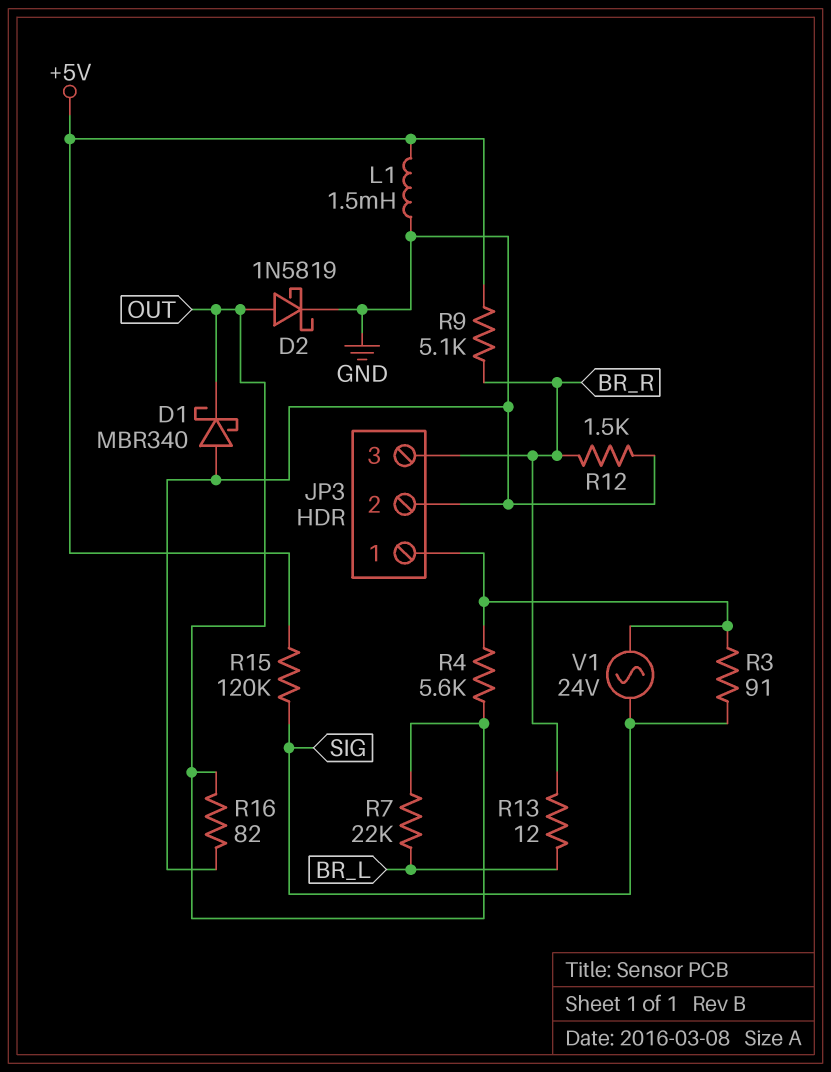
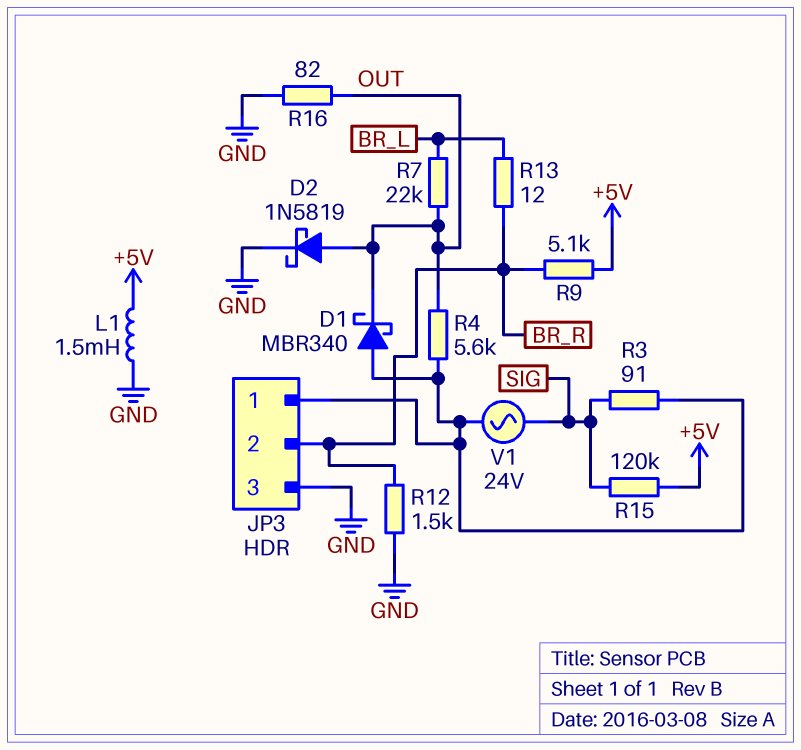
D1: schottky MBR340 (A GND, K OUT) -> schottky MBR340 (A JP3/1, K OUT)
JP3 pin 2: GND -> BR_R
JP3 pin 3: BR_R -> GND

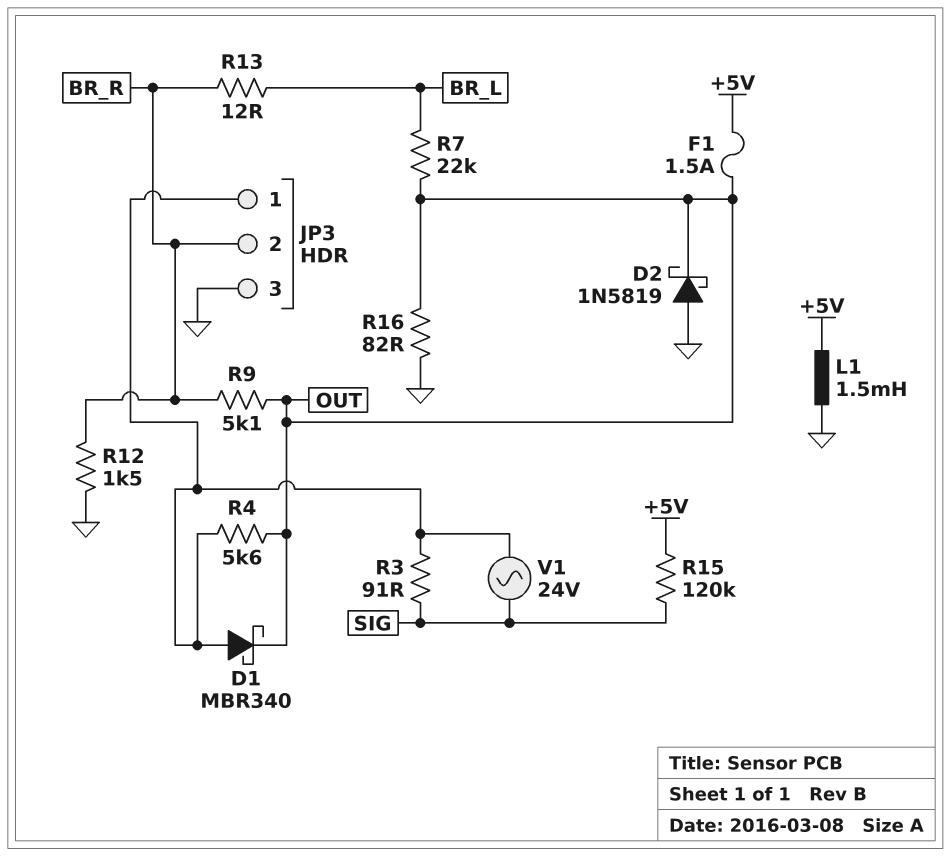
D2: schottky 1N5819 (A OUT, K GND) -> schottky 1N5819 (A GND, K OUT)
F1: none -> 1.5A (+5V, OUT)
R9: 5.1k (+5V, BR_R) -> 5.1k (BR_R, OUT)

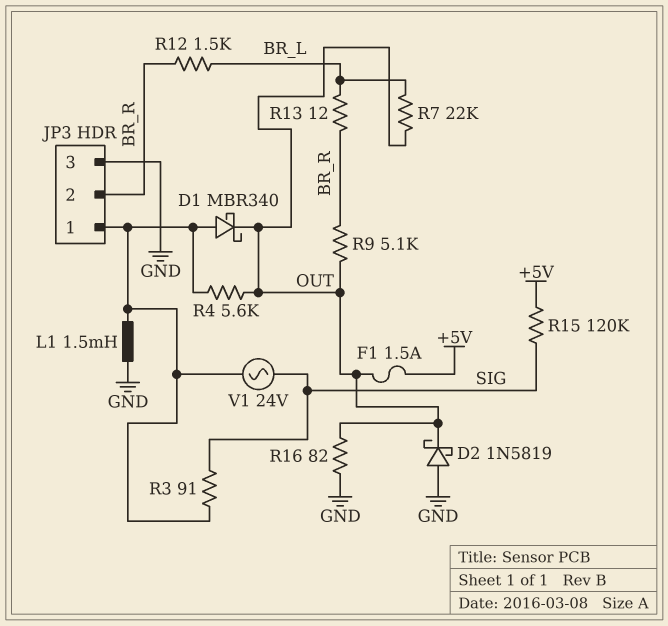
L1: 1.5mH (+5V, GND) -> 1.5mH (GND, JP3/1)
R12: 1.5k (BR_R, GND) -> 1.5k (BR_L, BR_R)

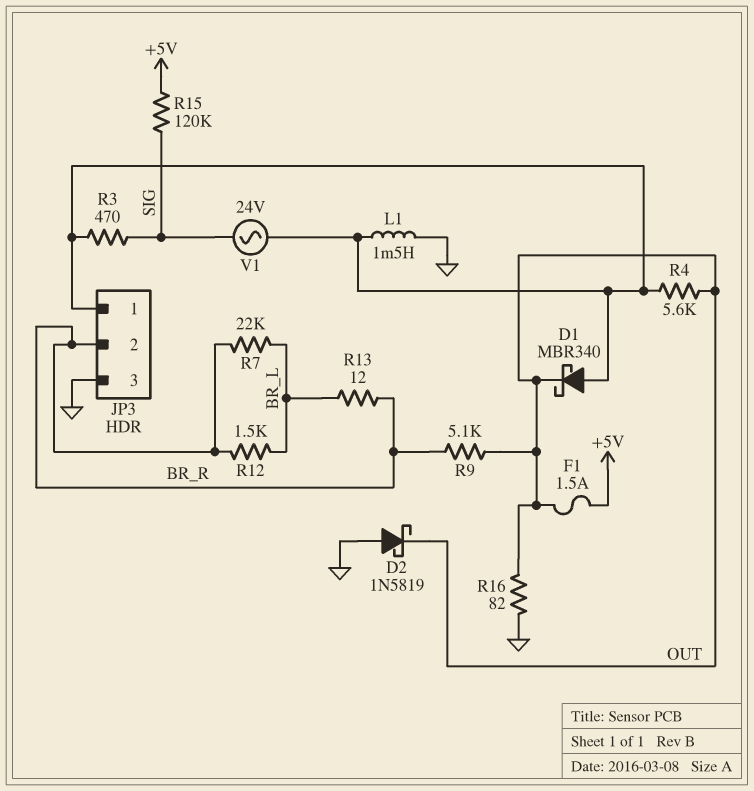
R3: 91 (JP3/1, SIG) -> 470 (JP3/1, SIG)
R7: 22k (BR_L, OUT) -> 22k (BR_L, BR_R)

